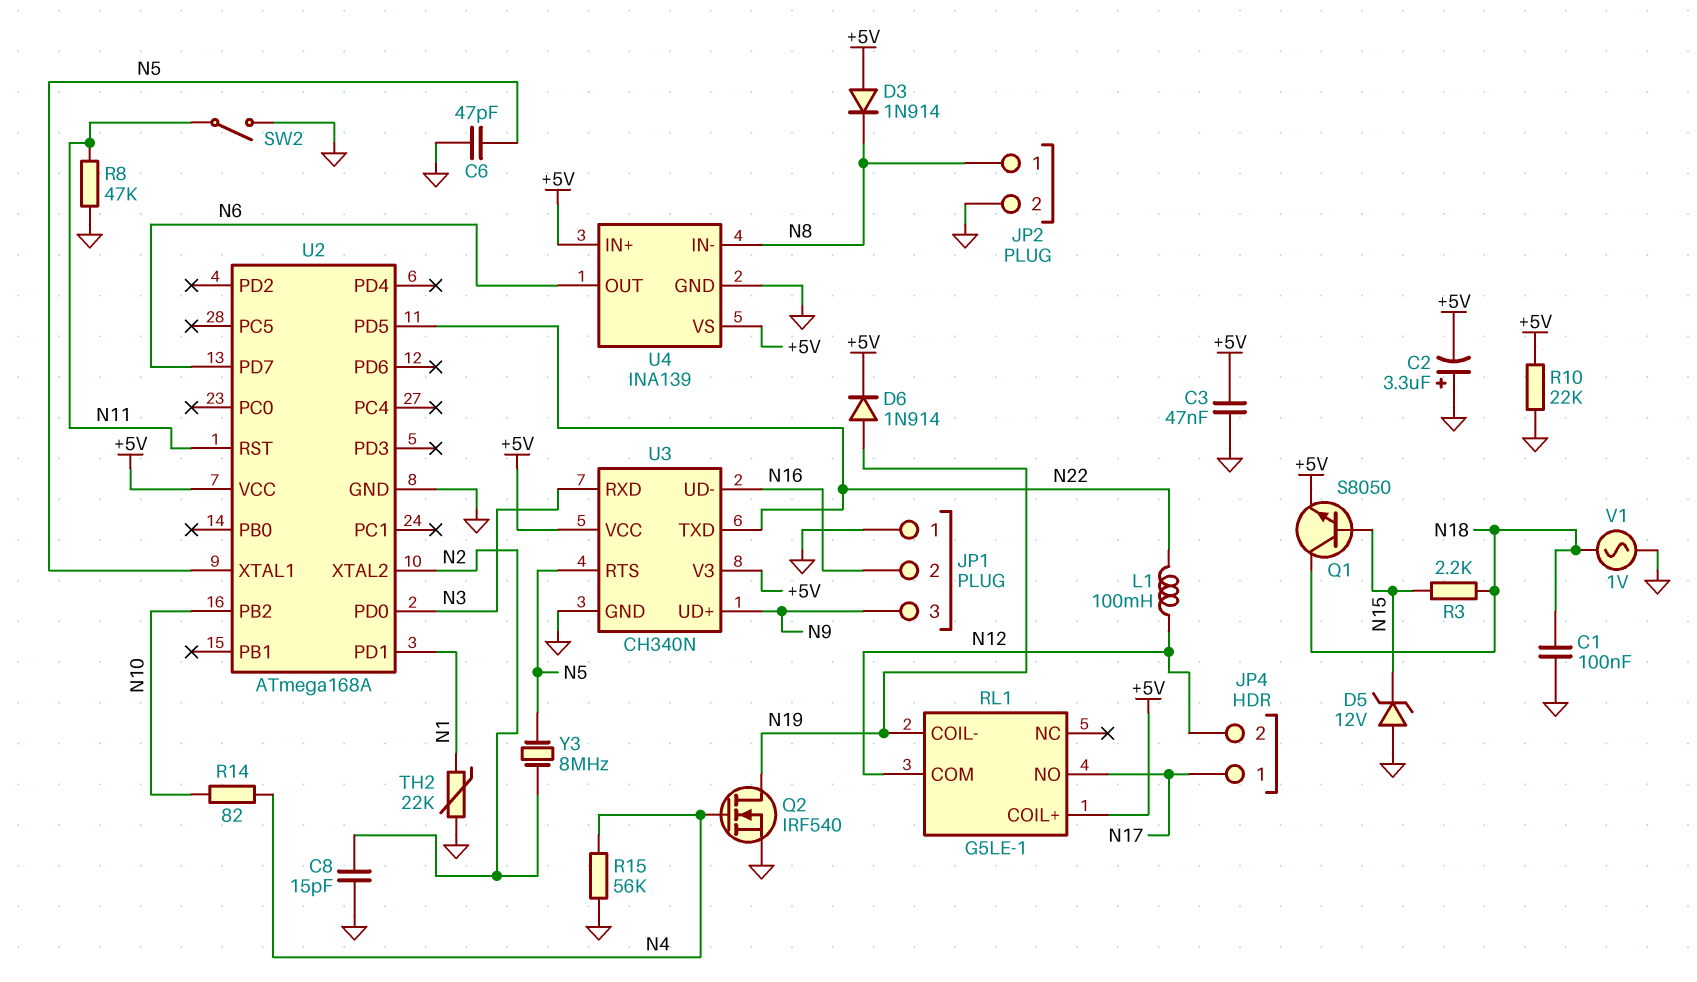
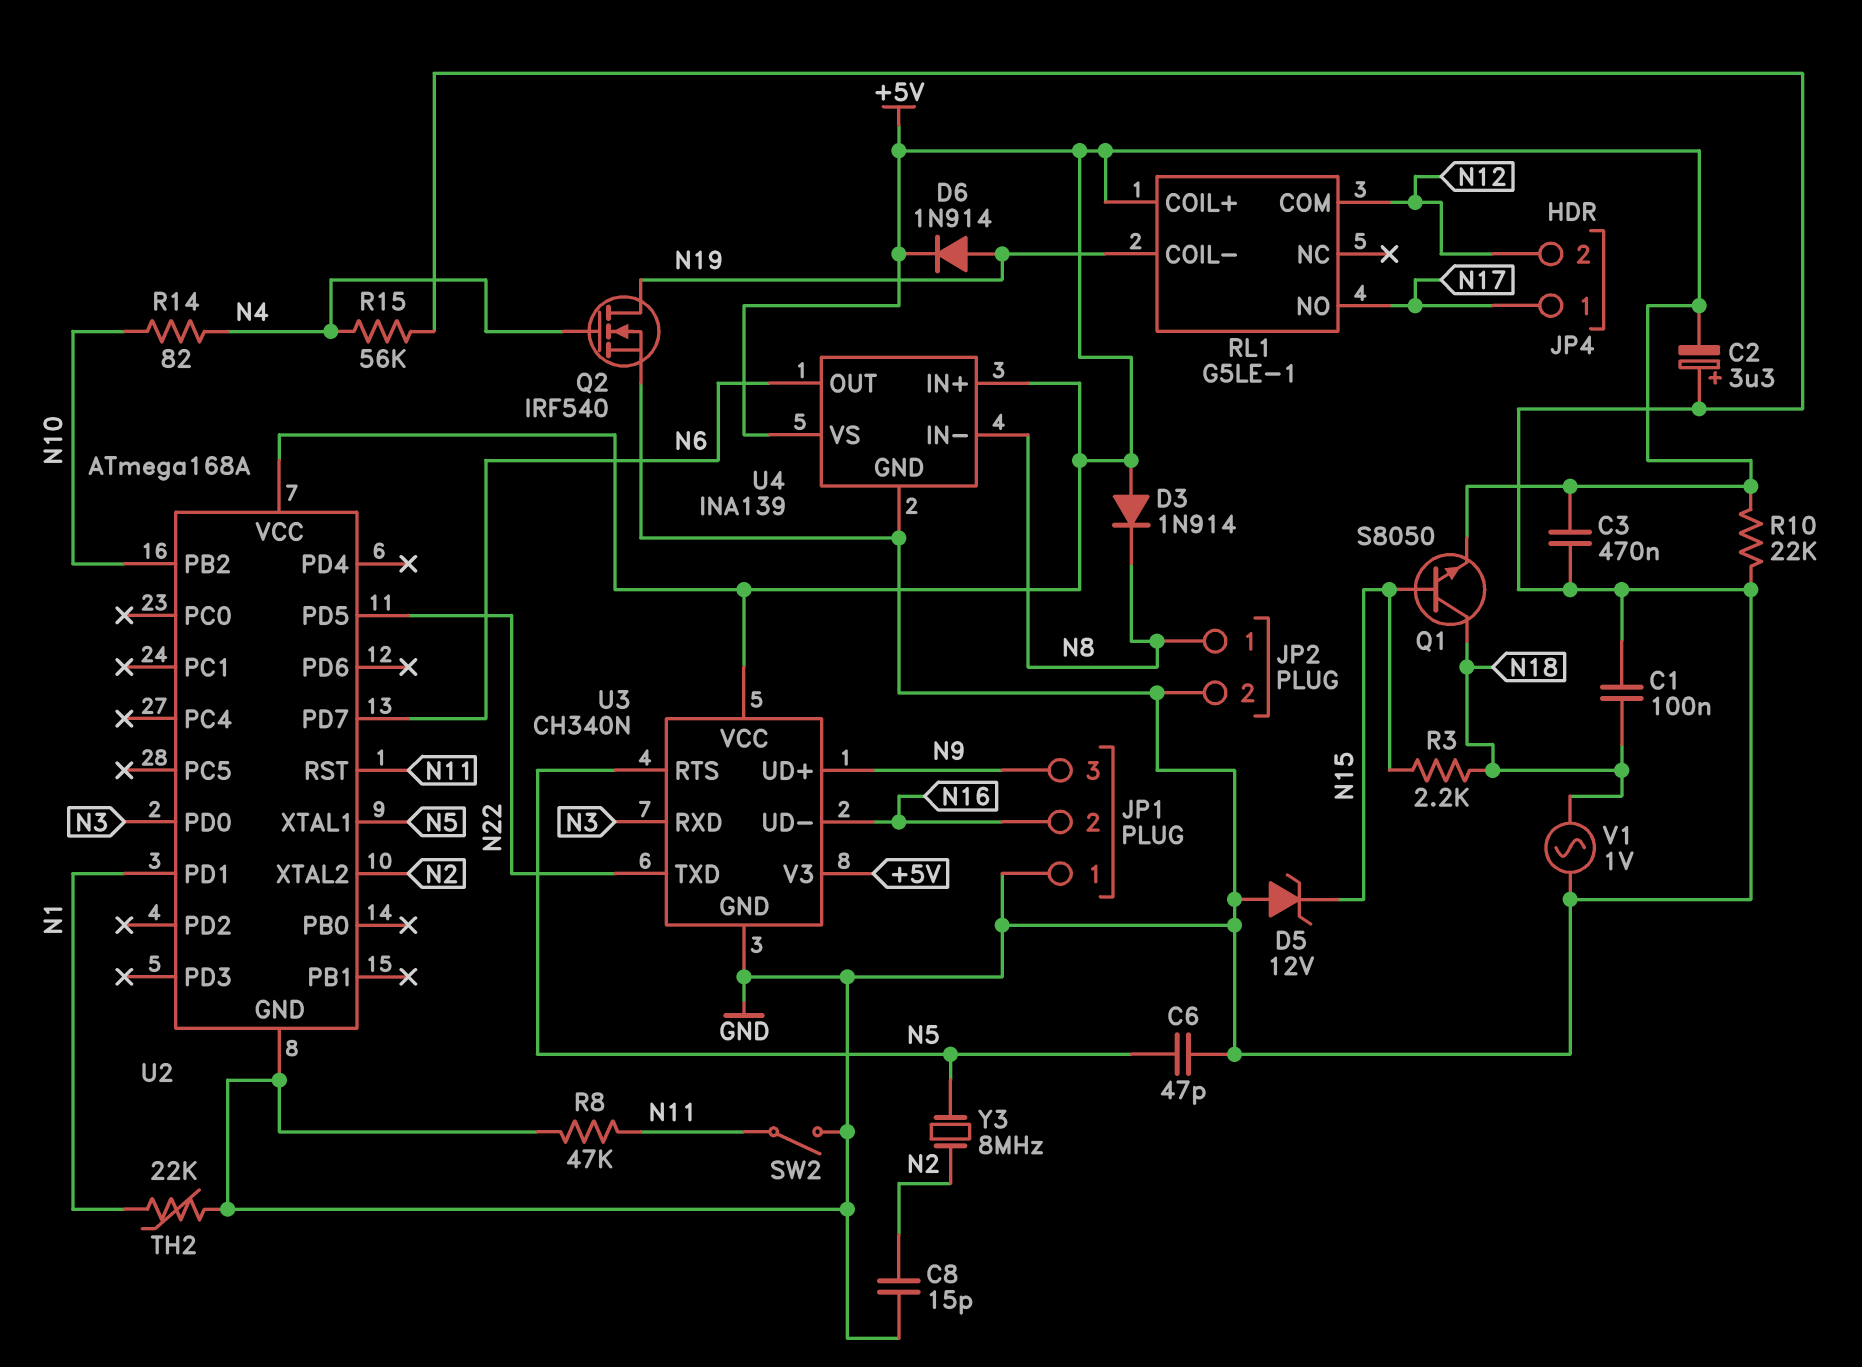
C3: 47nF (+5V, GND) -> 470nF (+5V, GND)
L1: 100mH (N12, N22) -> none

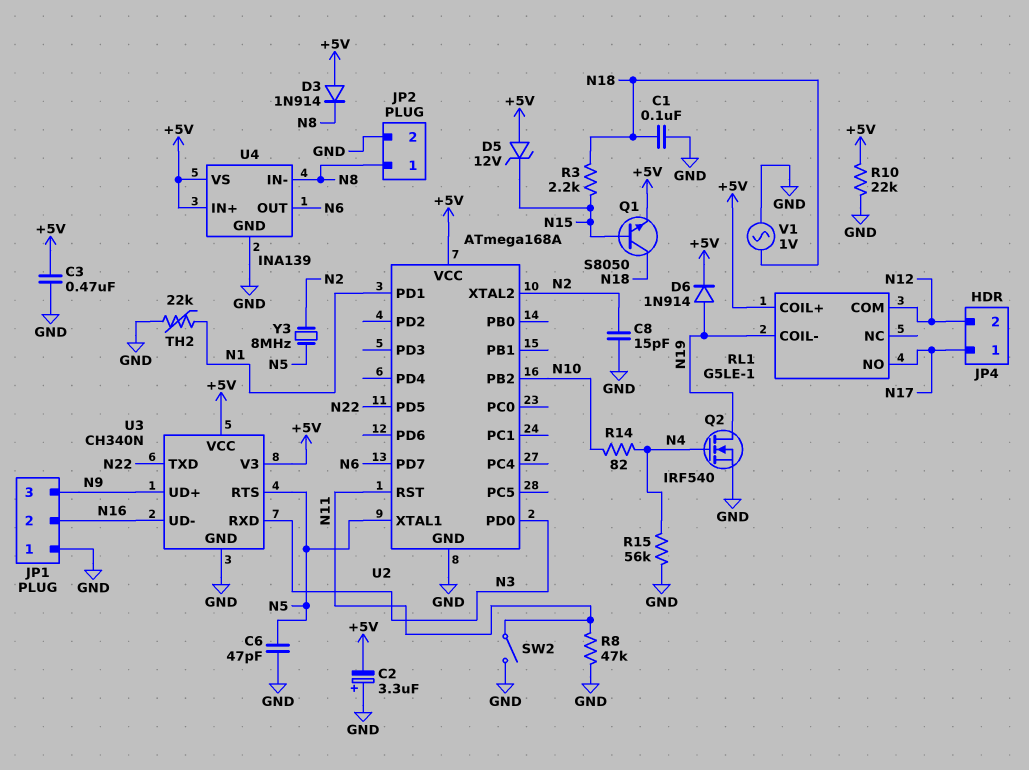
D5: zener 12V (A GND, K N15) -> zener 12V (A +5V, K N15)

